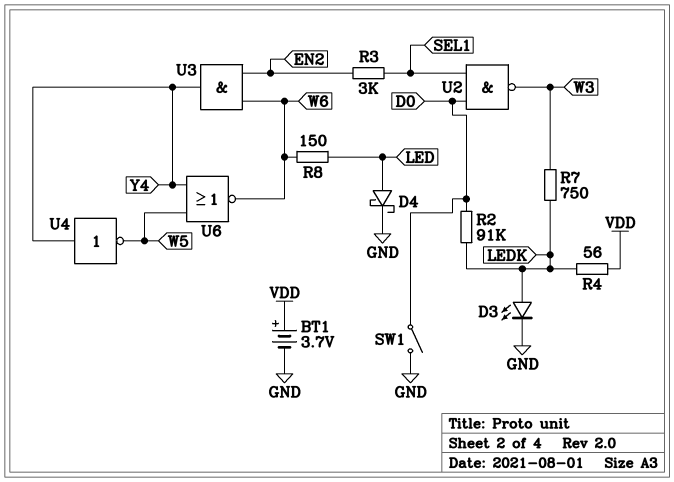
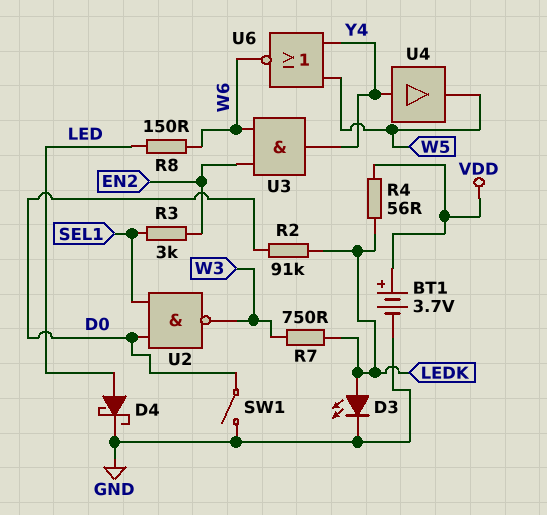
U4: NOT (in Y4, out W5) -> buffer (in Y4, out W5)

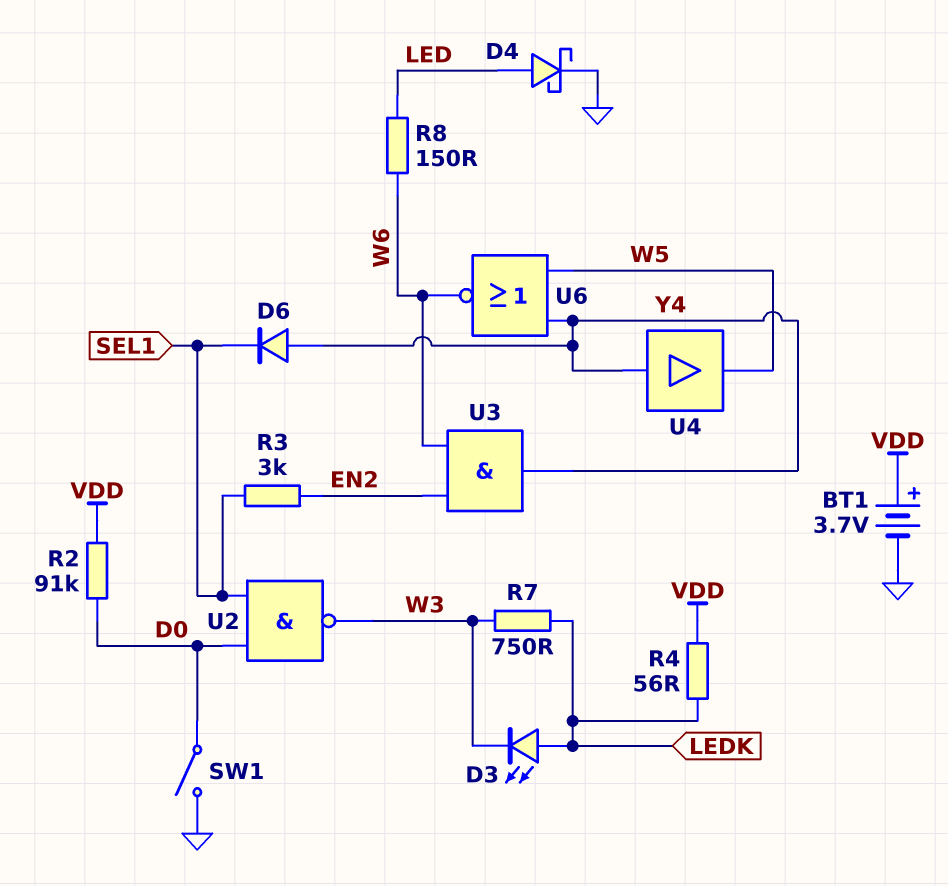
D3: LED (A LEDK, K GND) -> LED (A LEDK, K W3)
D6: none -> diode (A Y4, K SEL1)
R2: 91k (D0, LEDK) -> 91k (D0, VDD)

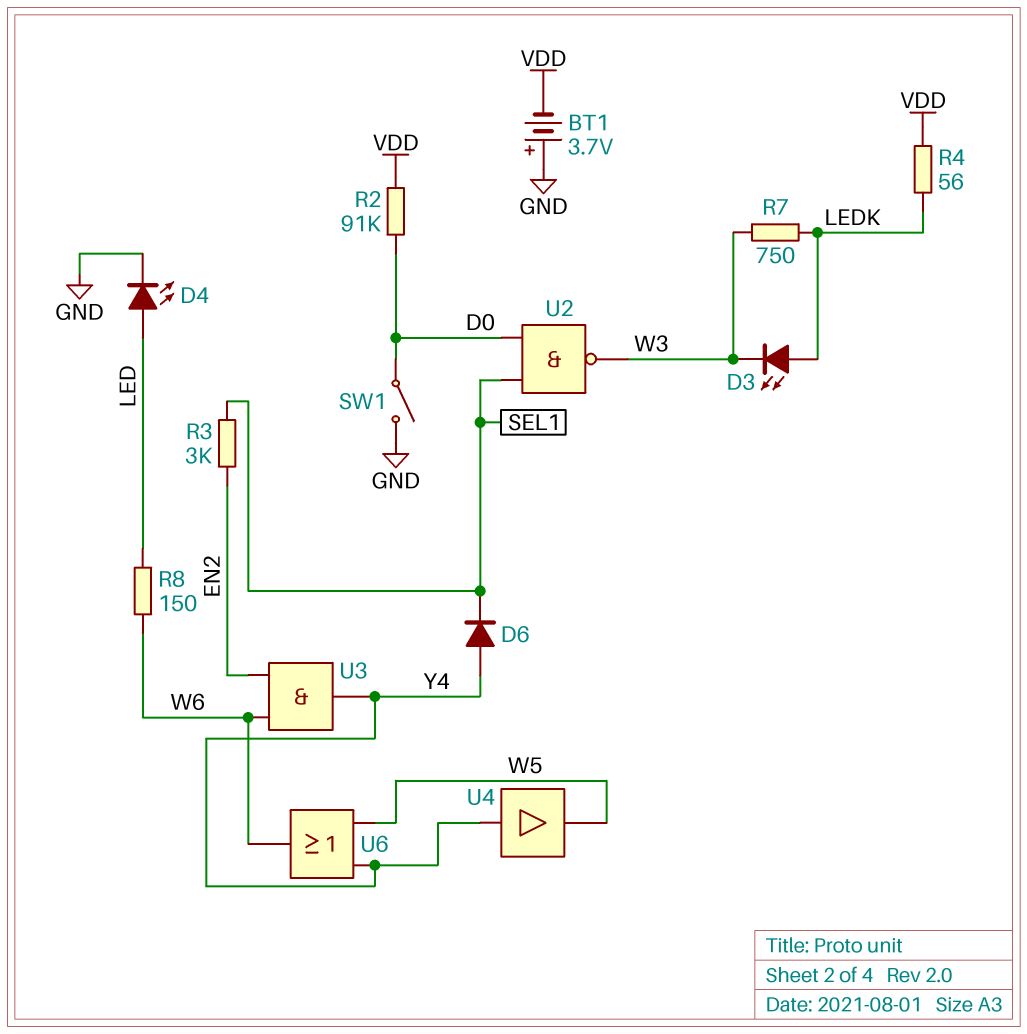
BT1: 3.7V (plus VDD, minus GND) -> 3.7V (plus GND, minus VDD)
D4: schottky (A LED, K GND) -> LED (A LED, K GND)
U6: NOR (in W5, in Y4, out W6) -> OR (in W5, in Y4, out W6)

